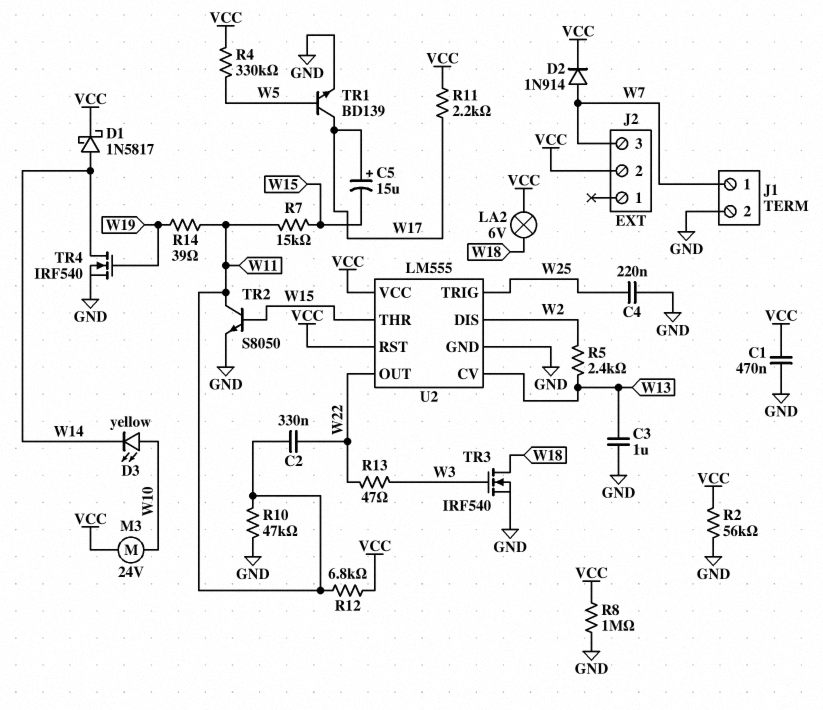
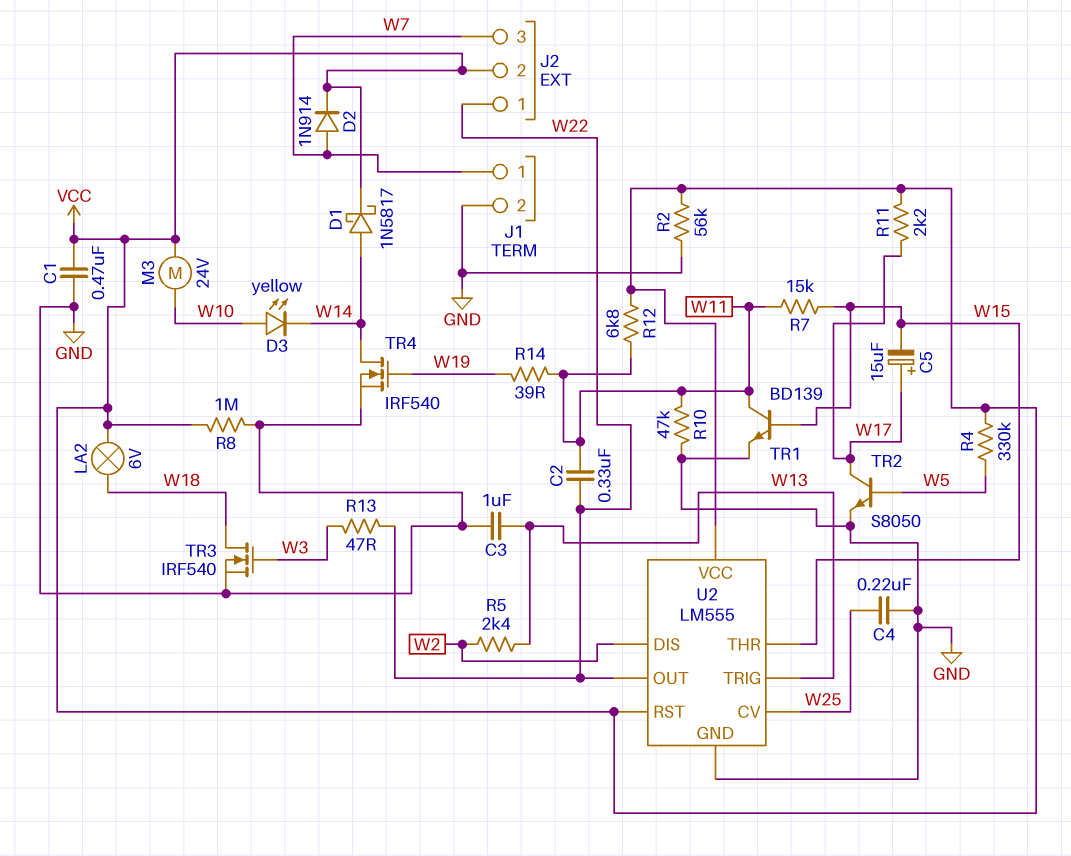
J2 pin 1: none -> W22
TR1: NPN BD139 (B W5, C W17, E GND) -> NPN BD139 (B W15, C W11, E GND)
TR2: NPN S8050 (B W15, C W11, E GND) -> NPN S8050 (B W5, C W17, E GND)
U2 pin CV: W13 -> W25
U2 pin TRIG: W25 -> W13

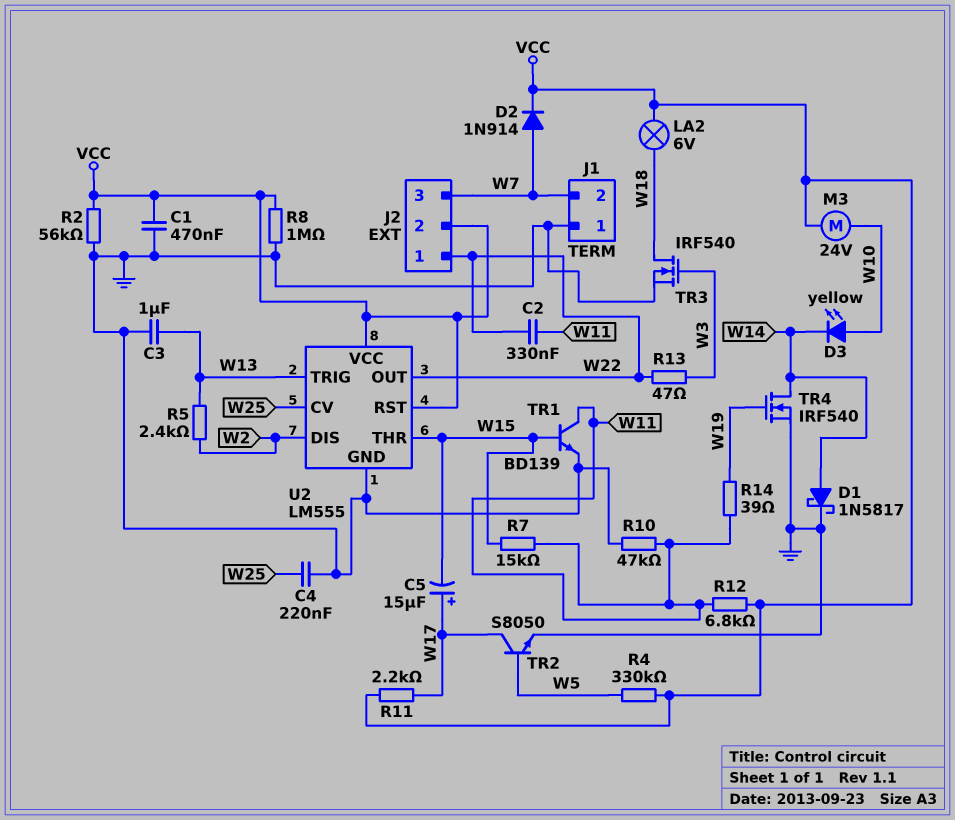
D1: schottky 1N5817 (A W14, K VCC) -> schottky 1N5817 (A W14, K GND)
J1 pin 1: W7 -> GND
J1 pin 2: GND -> W7

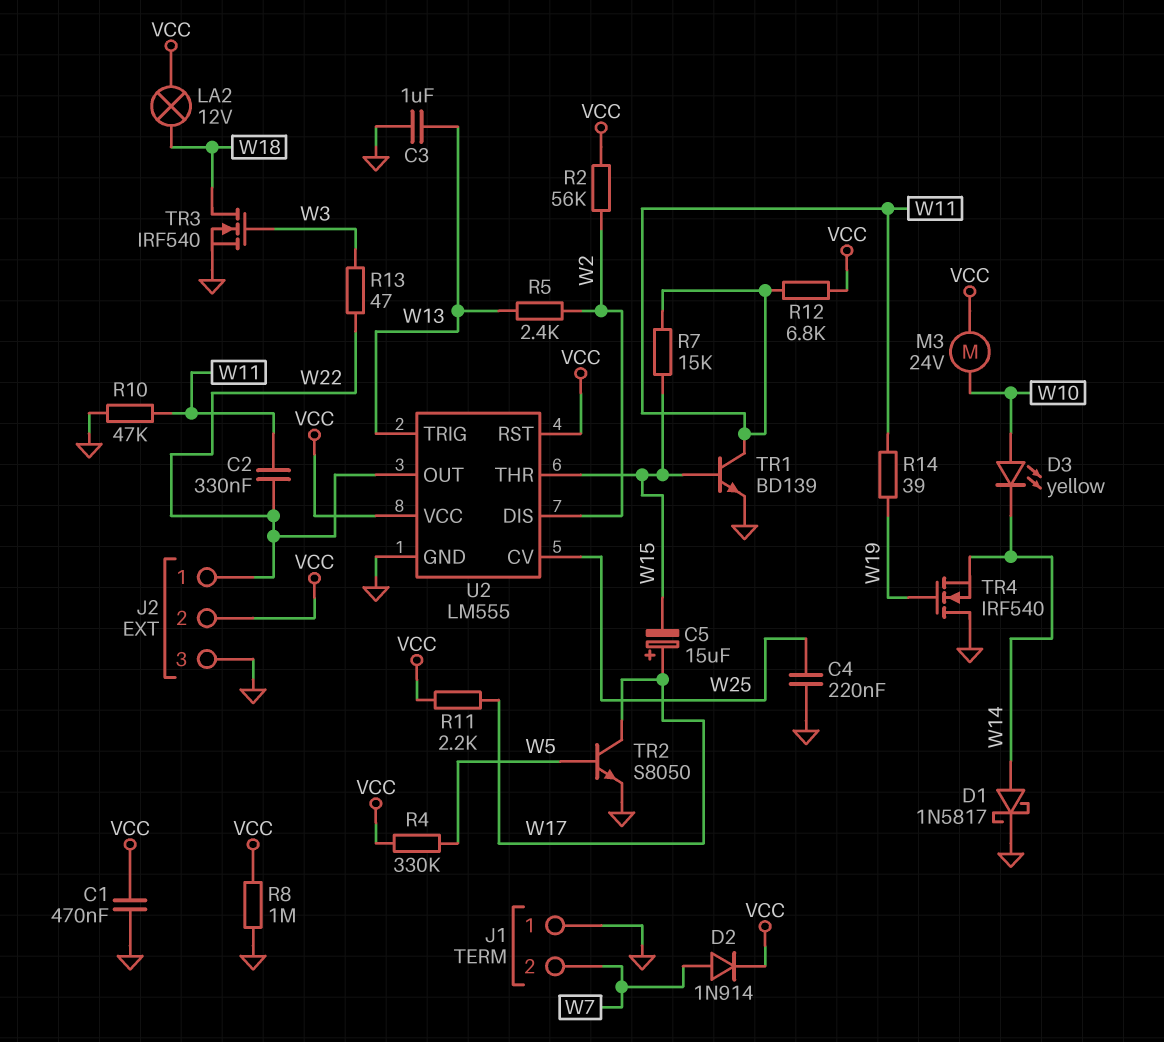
J2 pin 3: W7 -> GND
LA2: lamp 6V (VCC, W18) -> lamp 12V (VCC, W18)
R2: 56k (GND, VCC) -> 56k (VCC, W2)
TR4: NMOS IRF540 (G W19, D W14, S GND) -> NMOS IRF540 (G W19, D GND, S W14)

